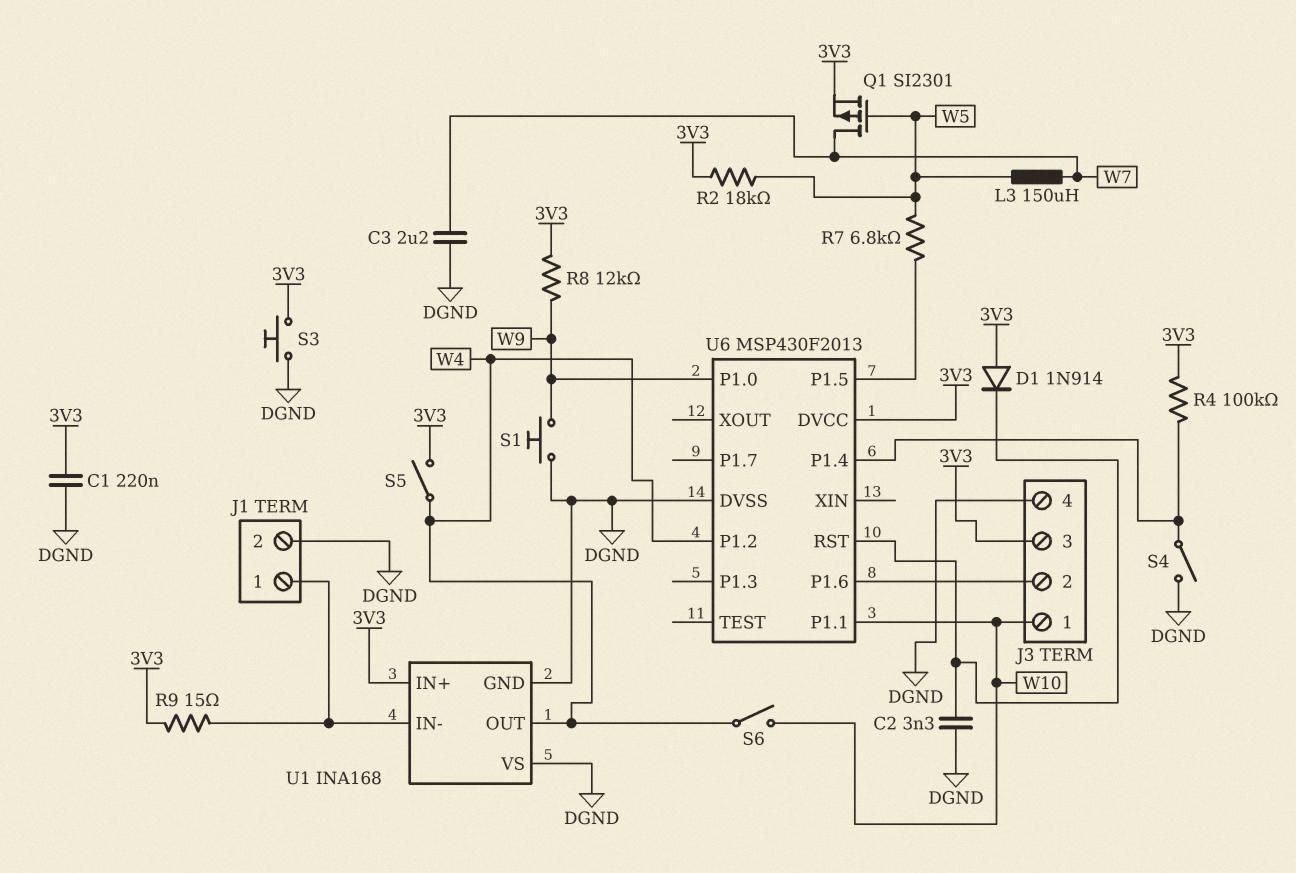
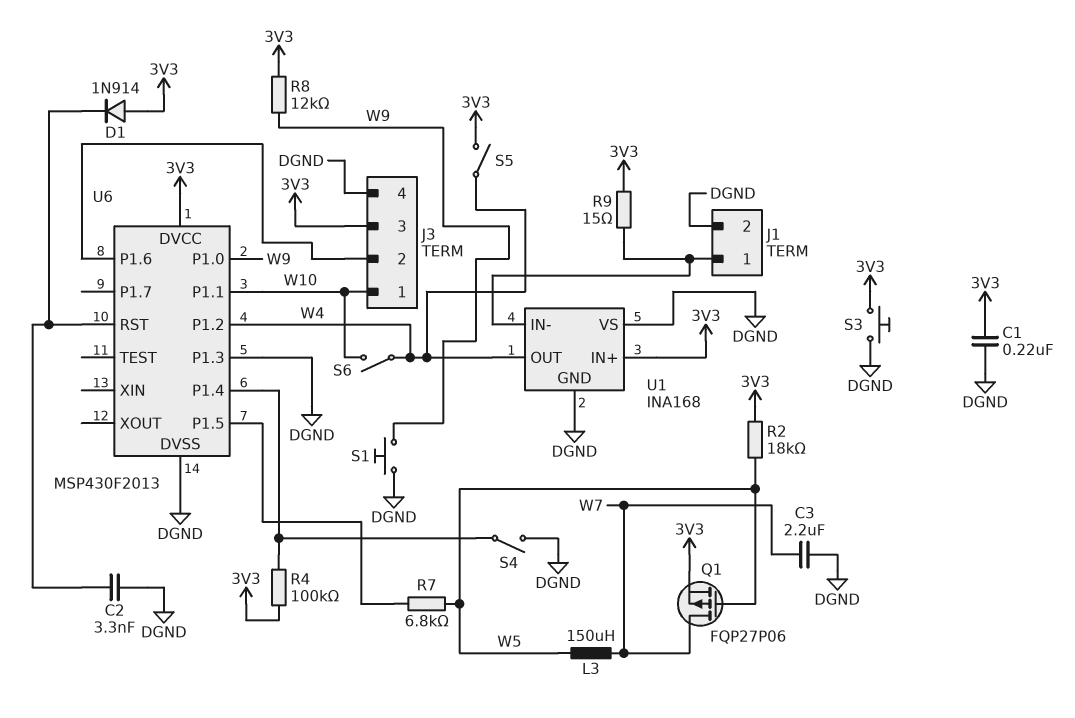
Q1: PMOS SI2301 (G W5, D W7, S 3V3) -> PMOS FQP27P06 (G W5, D W7, S 3V3)
U6 pin P1.3: none -> DGND

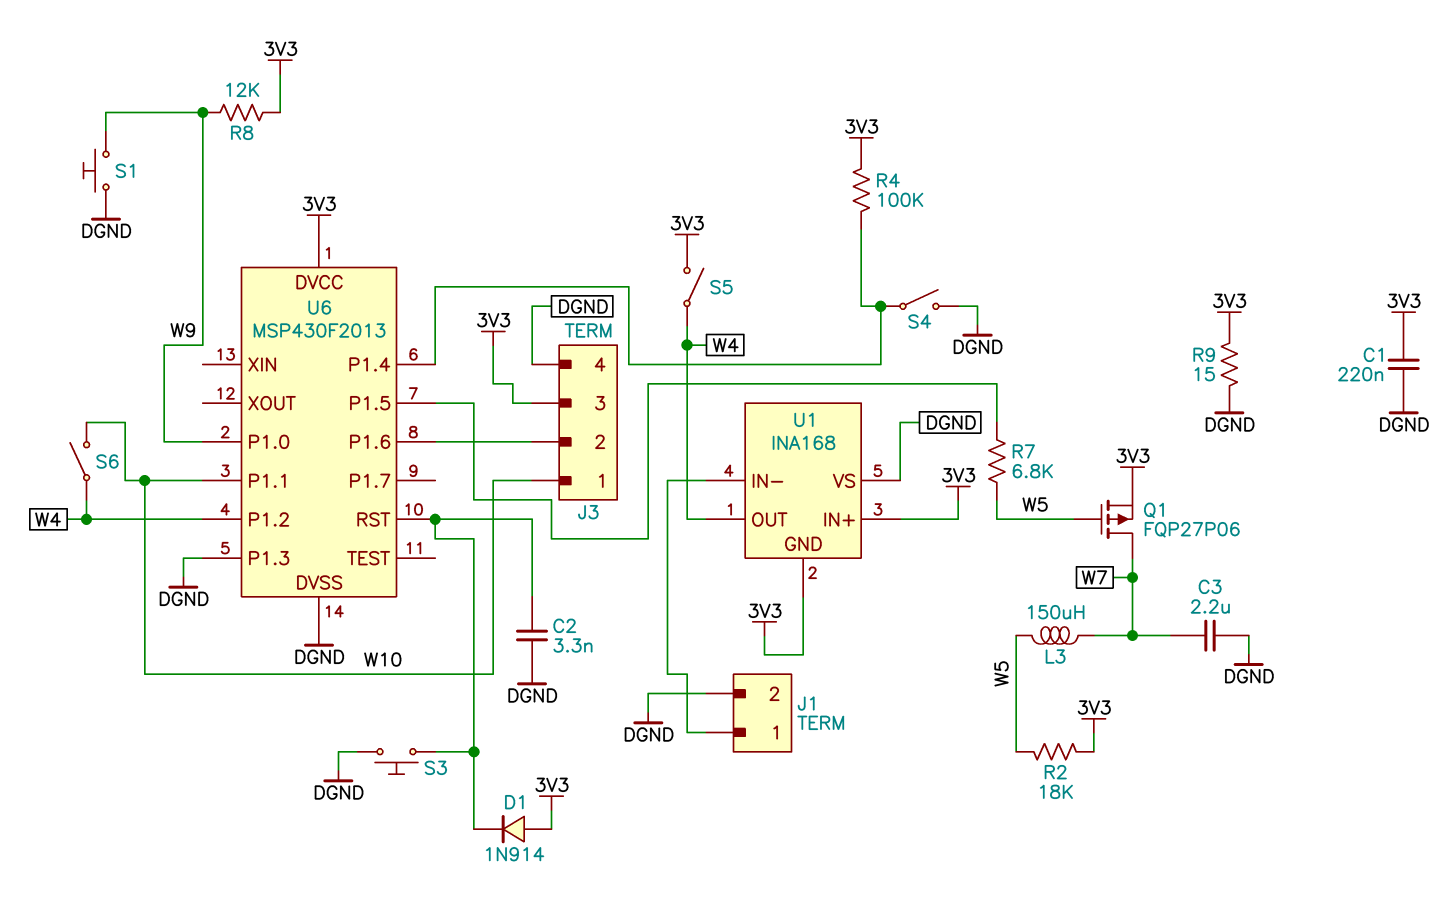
R9: 15 (3V3, J1/1) -> 15 (3V3, DGND)
S3: button (3V3, DGND) -> button (DGND, U6/RST)
U1 pin GND: DGND -> 3V3

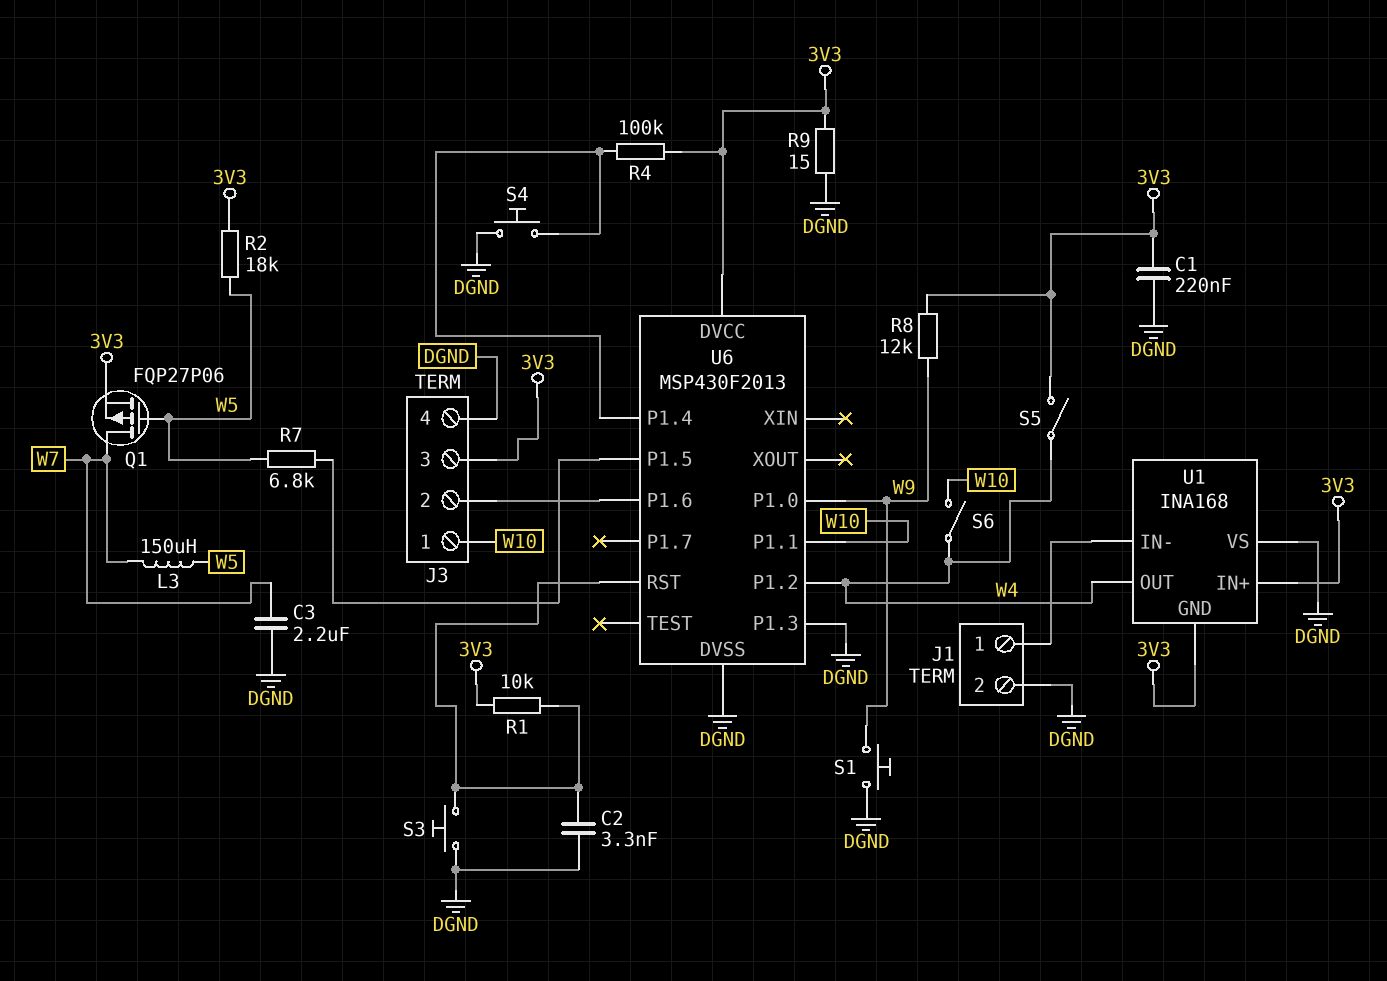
D1: diode 1N914 (A 3V3, K U6/RST) -> none
R1: none -> 10k (3V3, U6/RST)
S4: switch (DGND, U6/P1.4) -> button (DGND, U6/P1.4)

